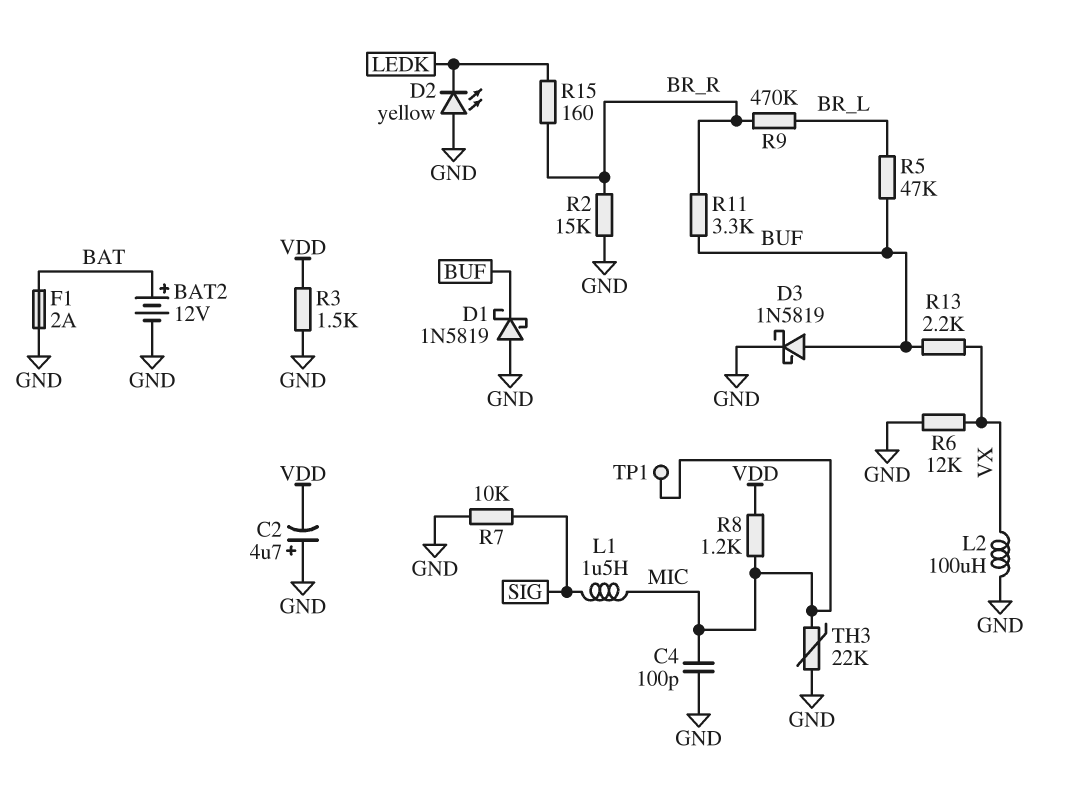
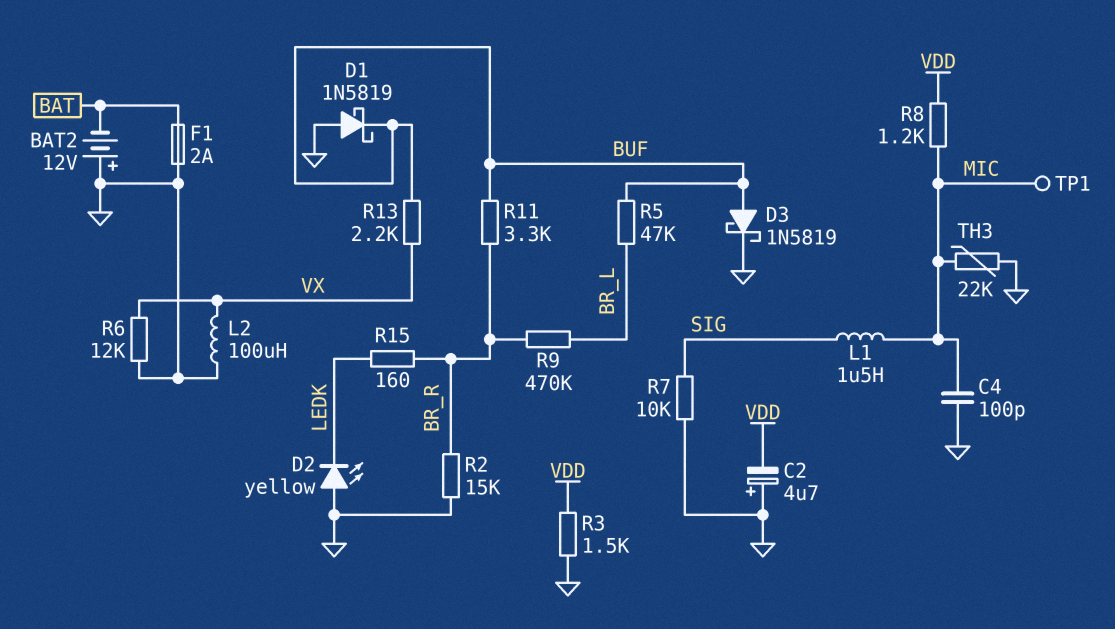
BAT2: 12V (plus BAT, minus GND) -> 12V (plus GND, minus BAT)

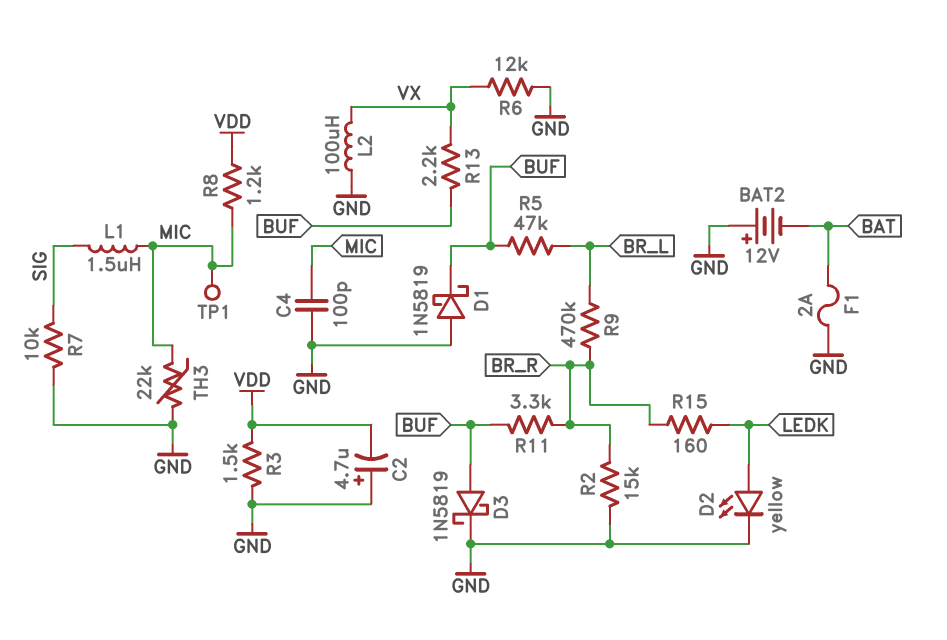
D2: LED yellow (A GND, K LEDK) -> LED yellow (A LEDK, K GND)

